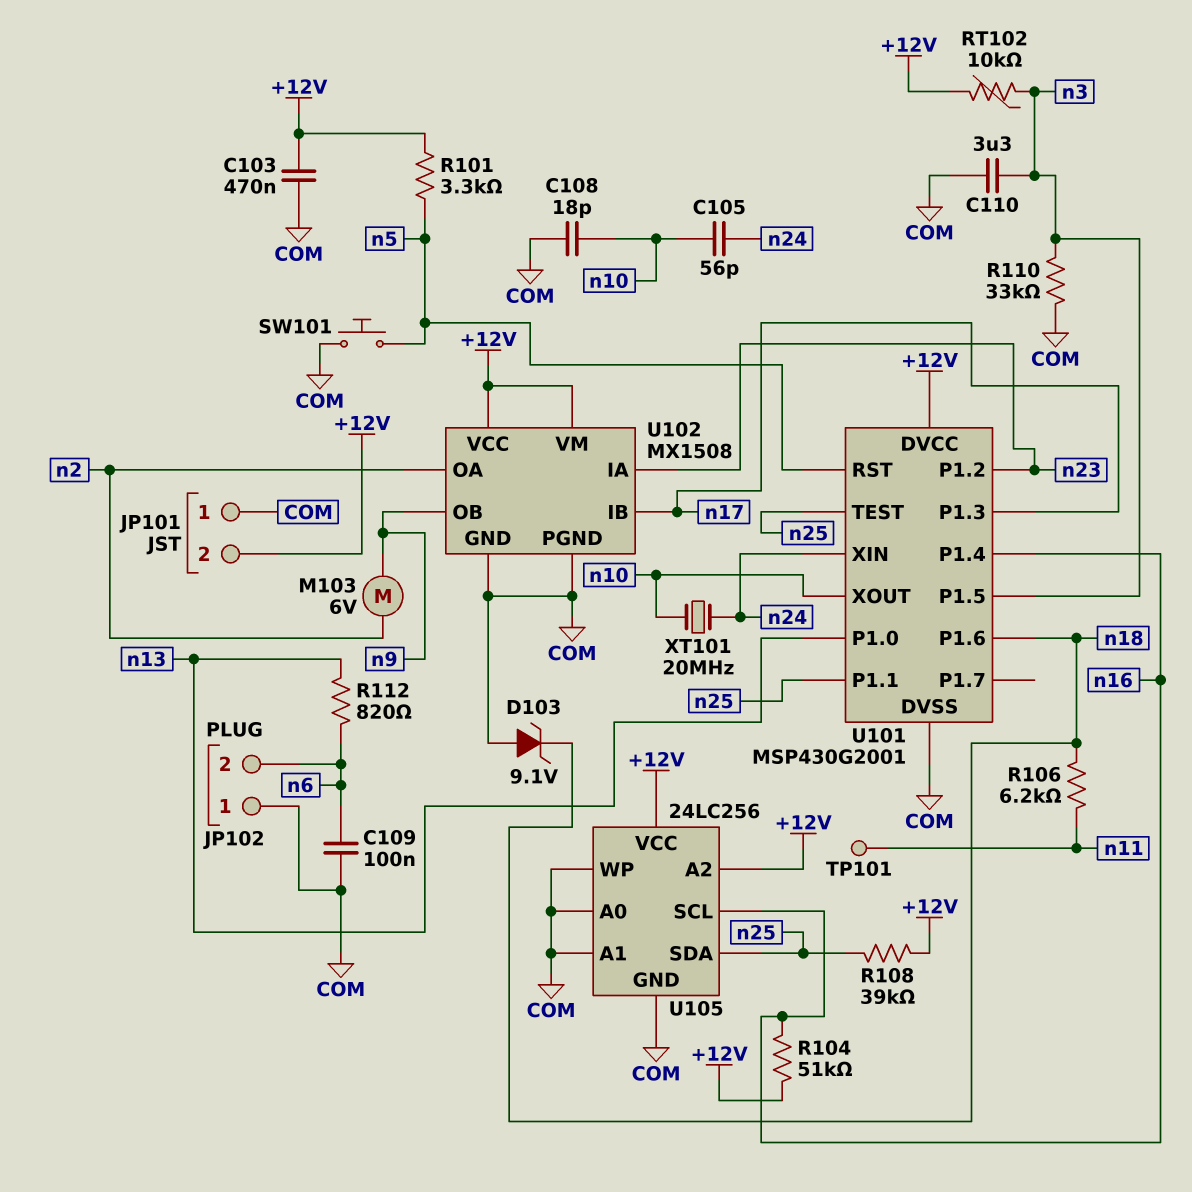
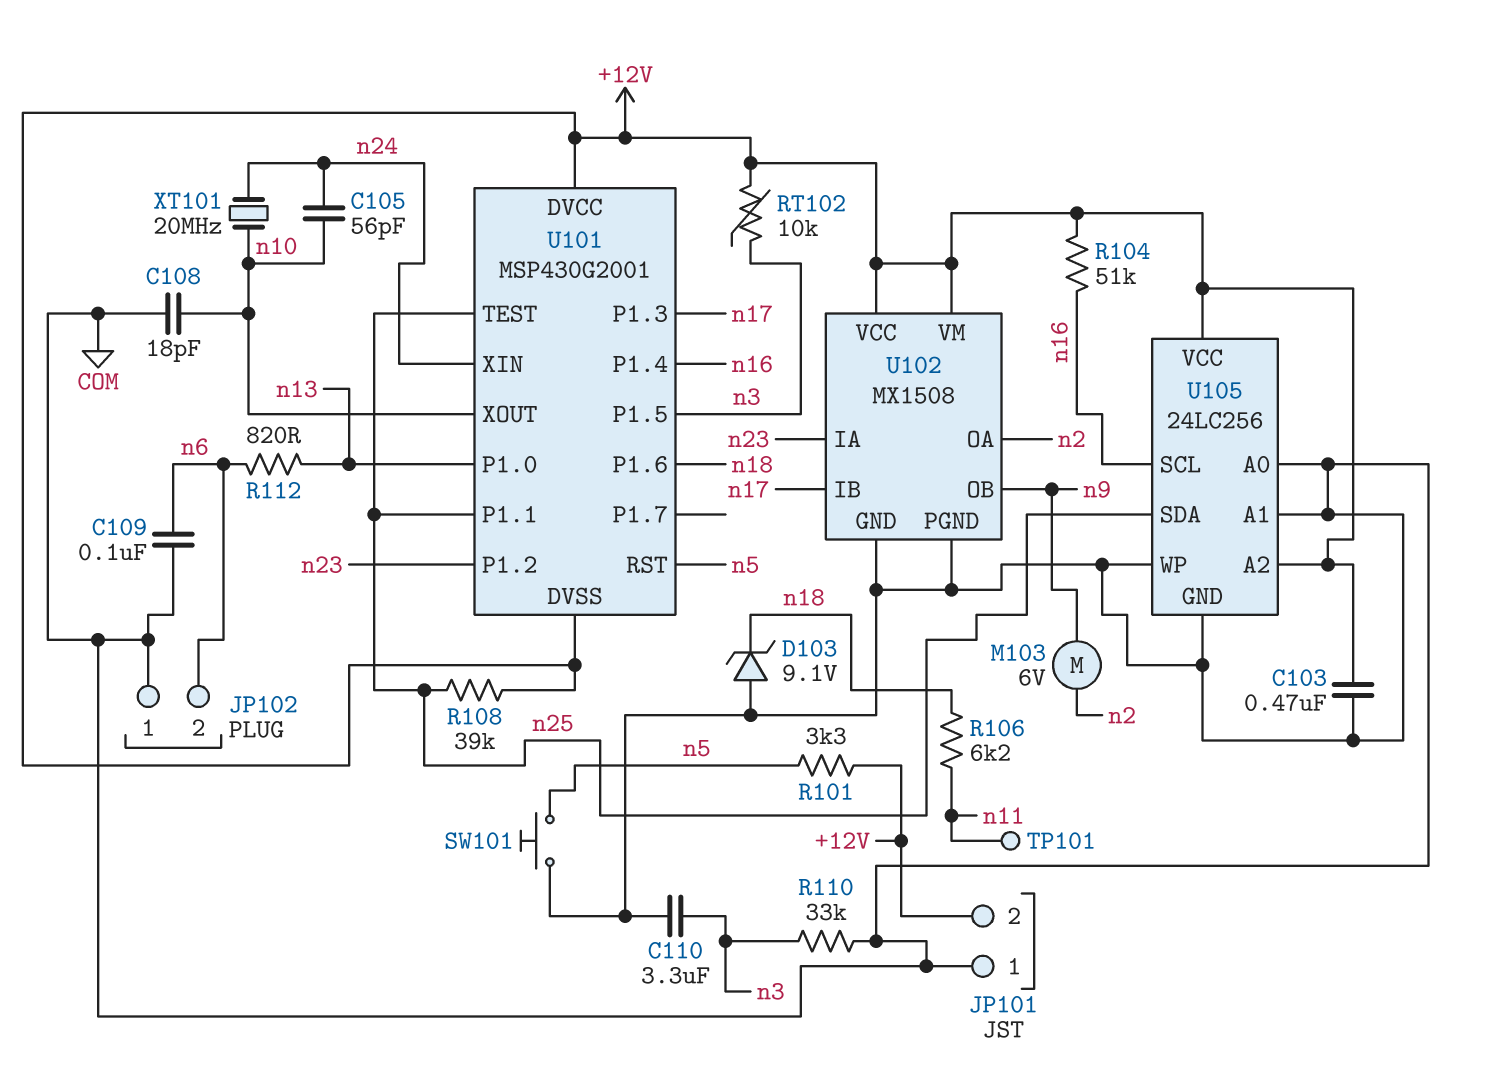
U101 pin DVSS: COM -> +12V

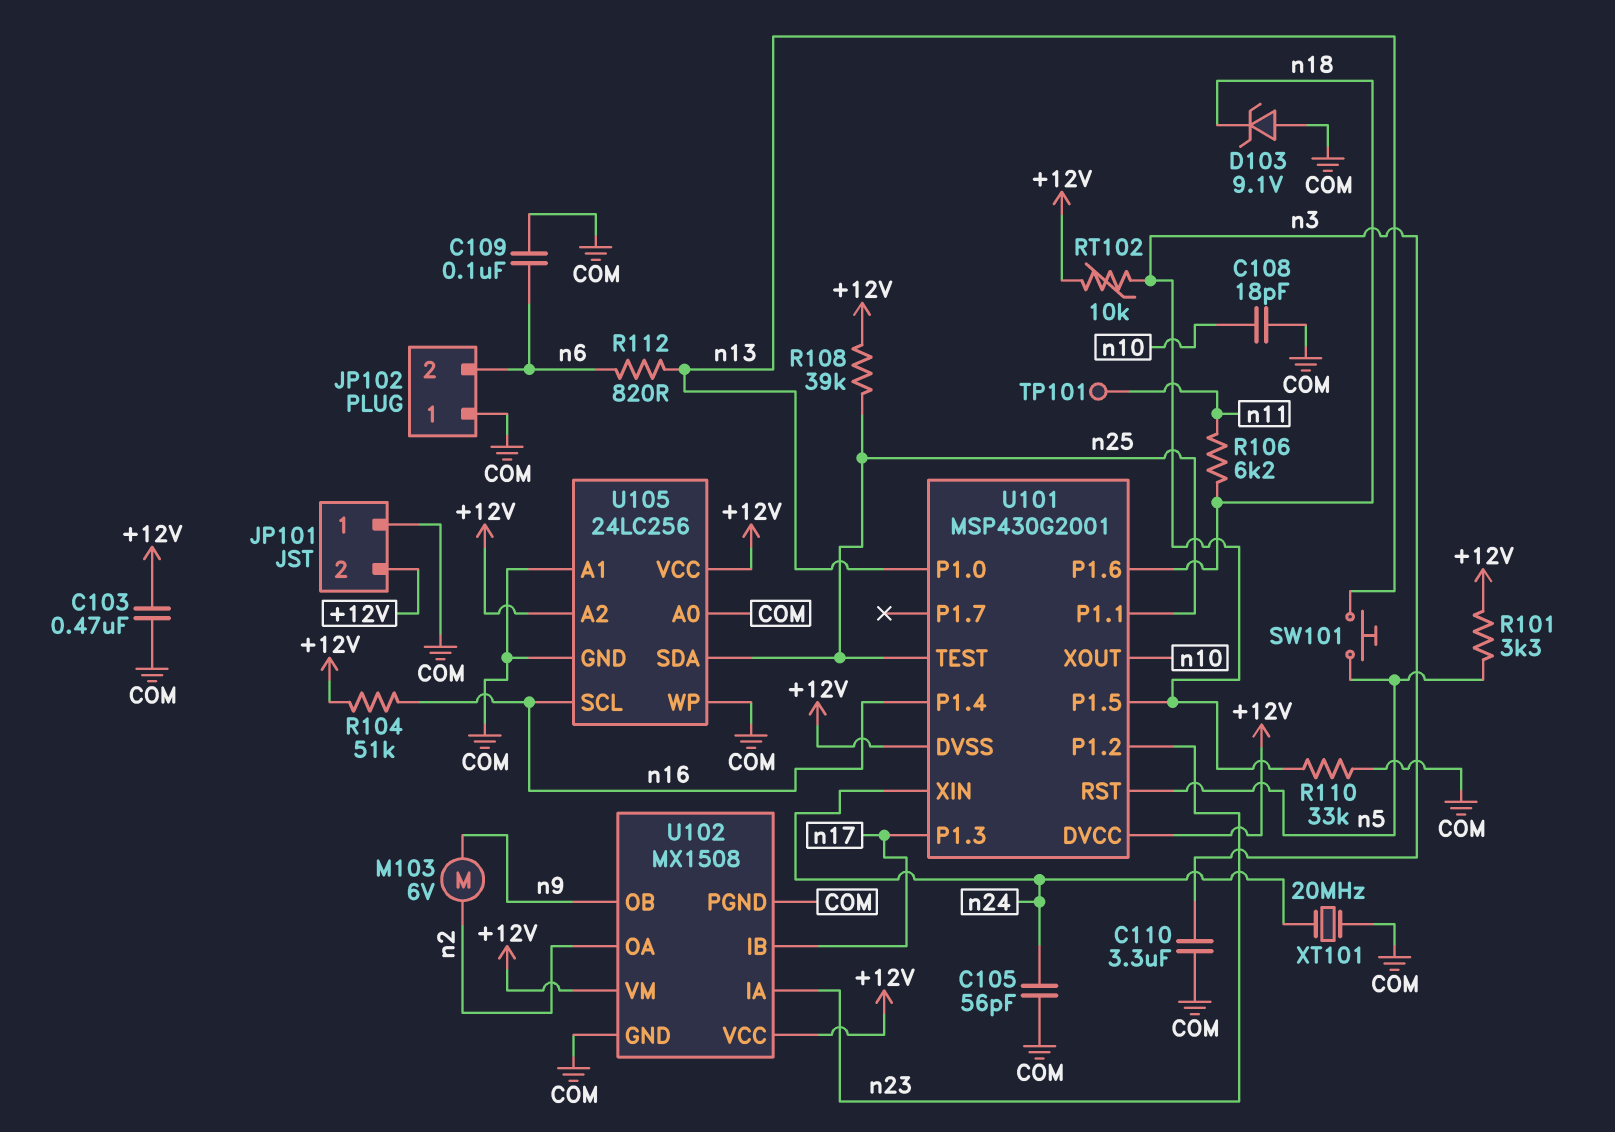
C105: 56pF (n10, n24) -> 56pF (COM, n24)
SW101: button (COM, n5) -> button (n5, n13)
XT101: 20MHz (n10, n24) -> 20MHz (COM, n24)

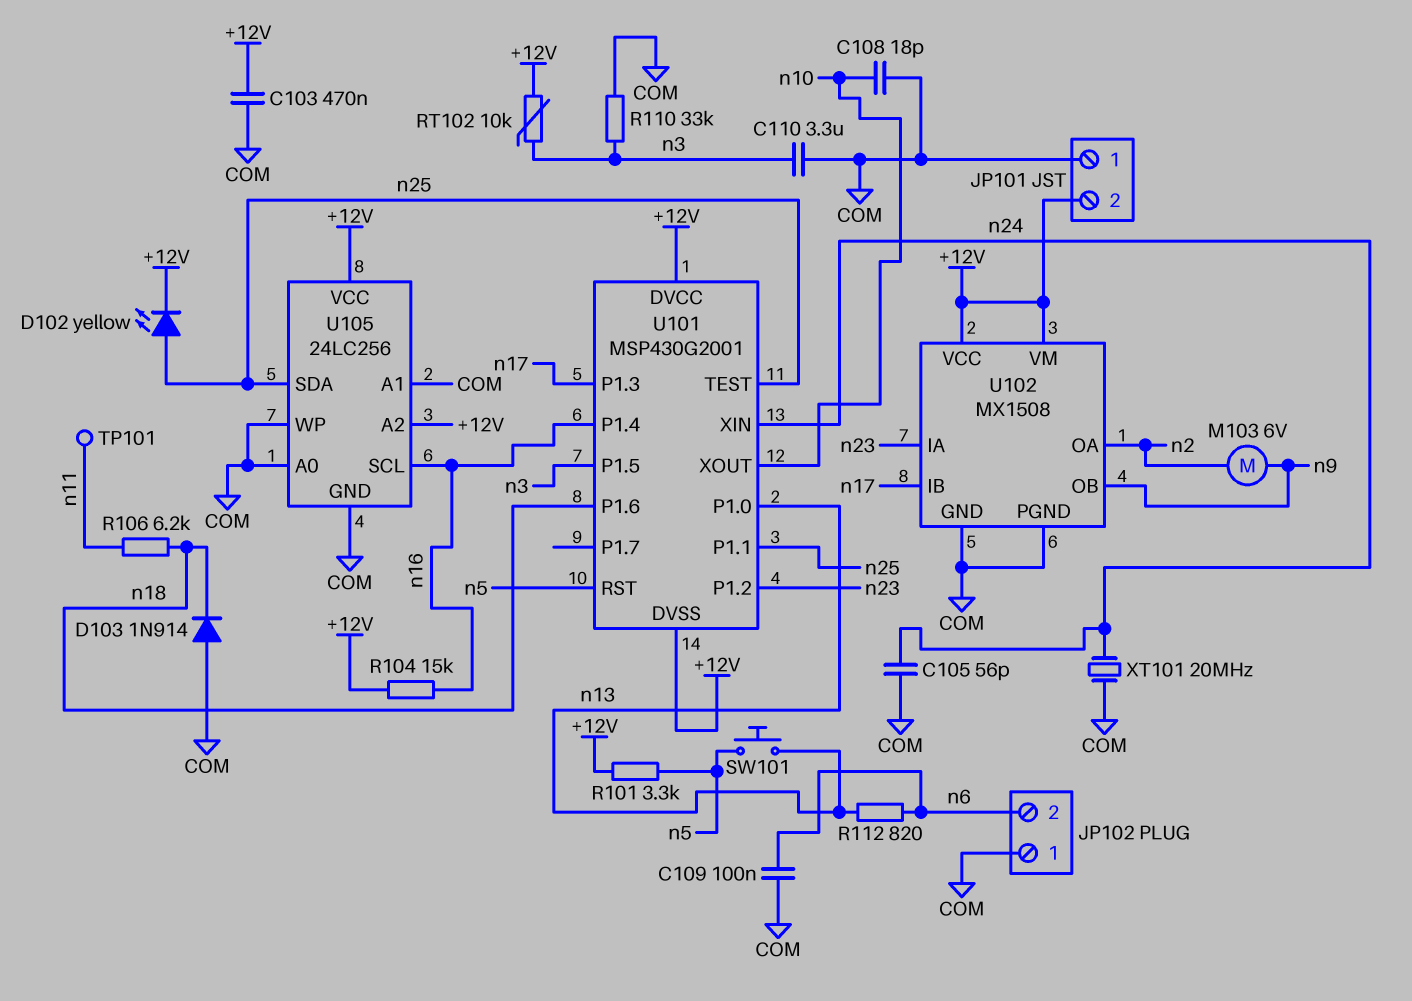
D102: none -> LED yellow (A n25, K +12V)
D103: zener 9.1V (A COM, K n18) -> diode 1N914 (A COM, K n18)
R104: 51k (+12V, n16) -> 15k (+12V, n16)
R108: 39k (+12V, n25) -> none

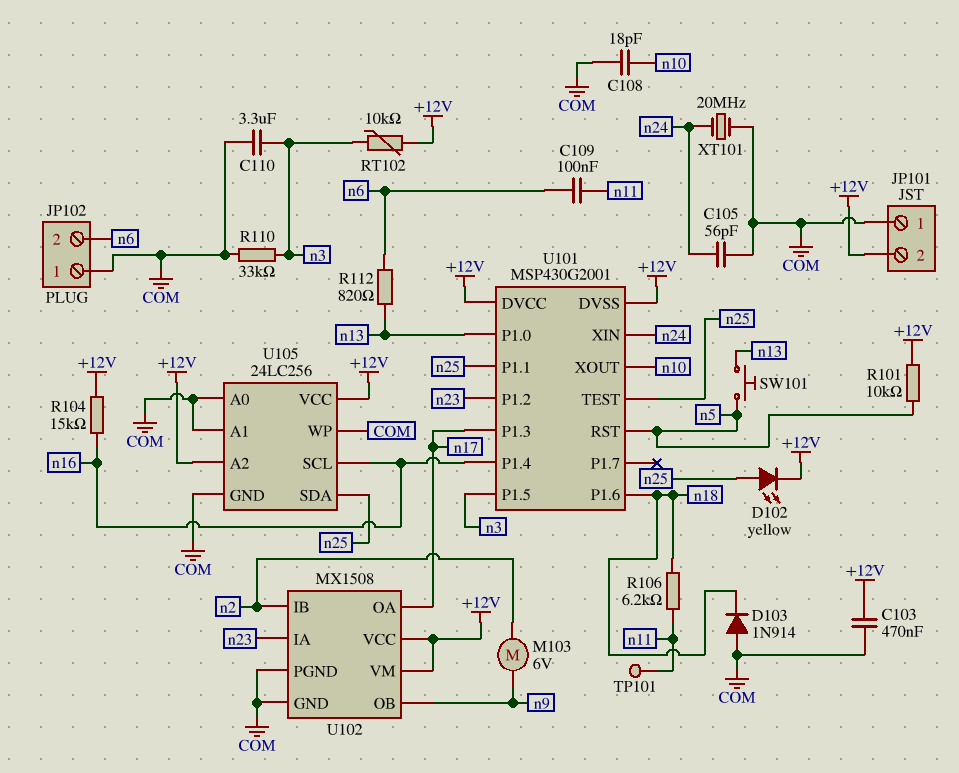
C109: 100nF (COM, n6) -> 100nF (n6, n11)
R101: 3.3k (+12V, n5) -> 10k (+12V, n5)
U102 pin IB: n17 -> n2
U102 pin OA: n2 -> n17

